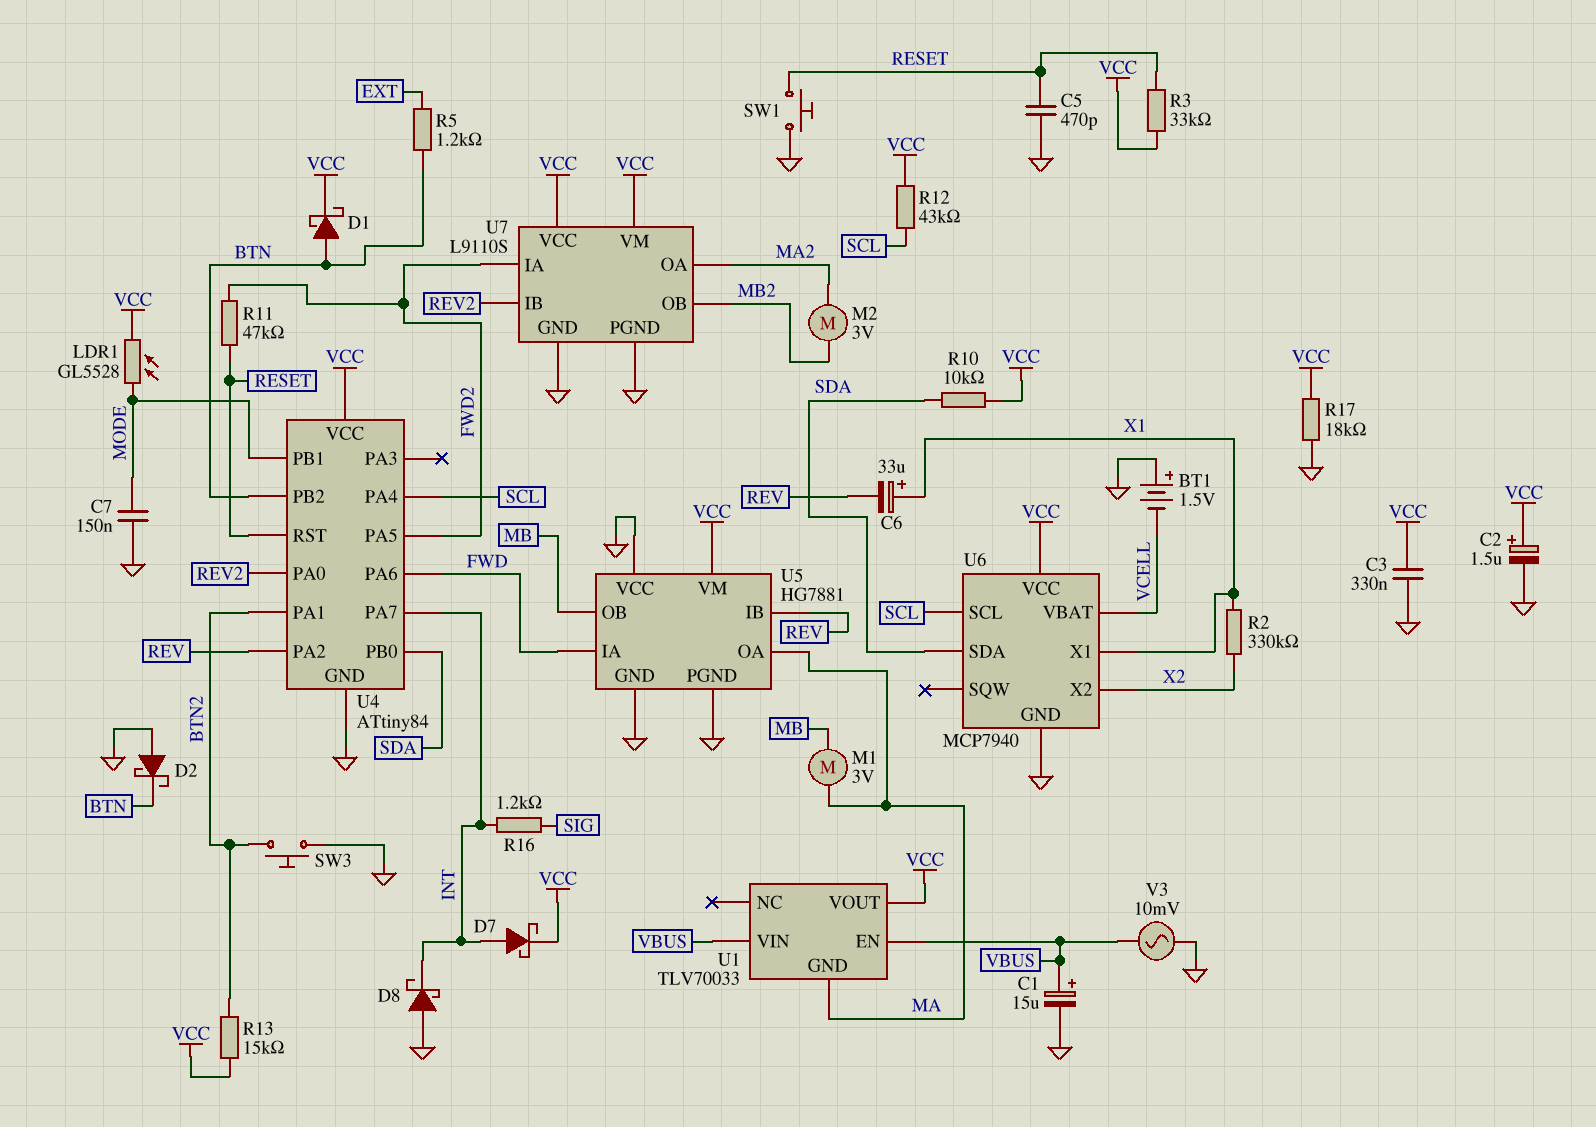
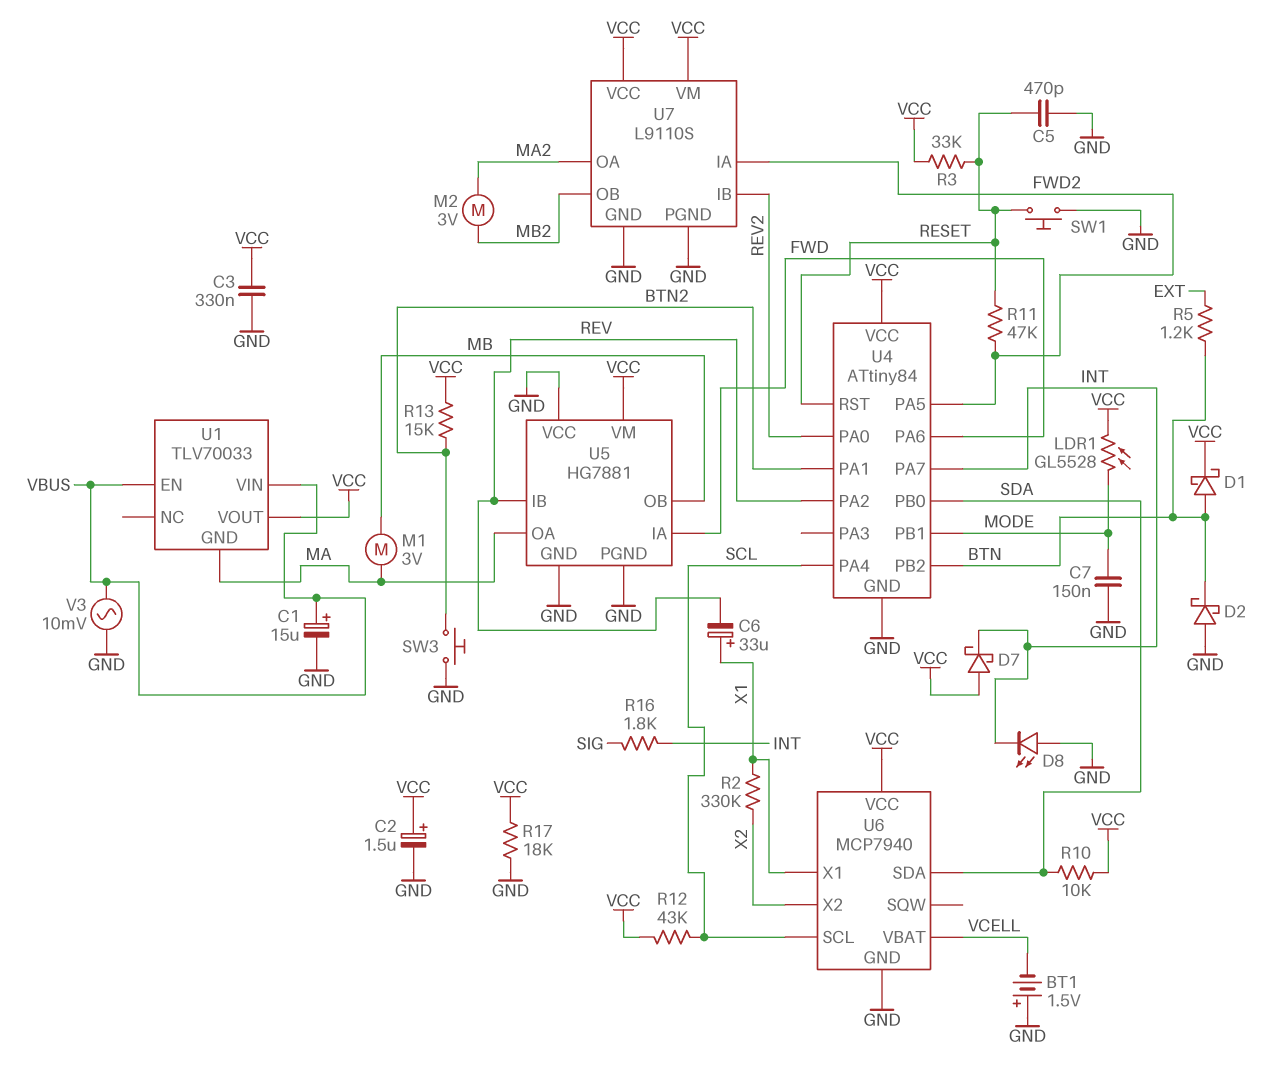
D7: schottky (A INT, K VCC) -> schottky (A VCC, K INT)
D8: schottky (A GND, K INT) -> LED (A GND, K INT)
R16: 1.2k (INT, SIG) -> 1.8k (INT, SIG)

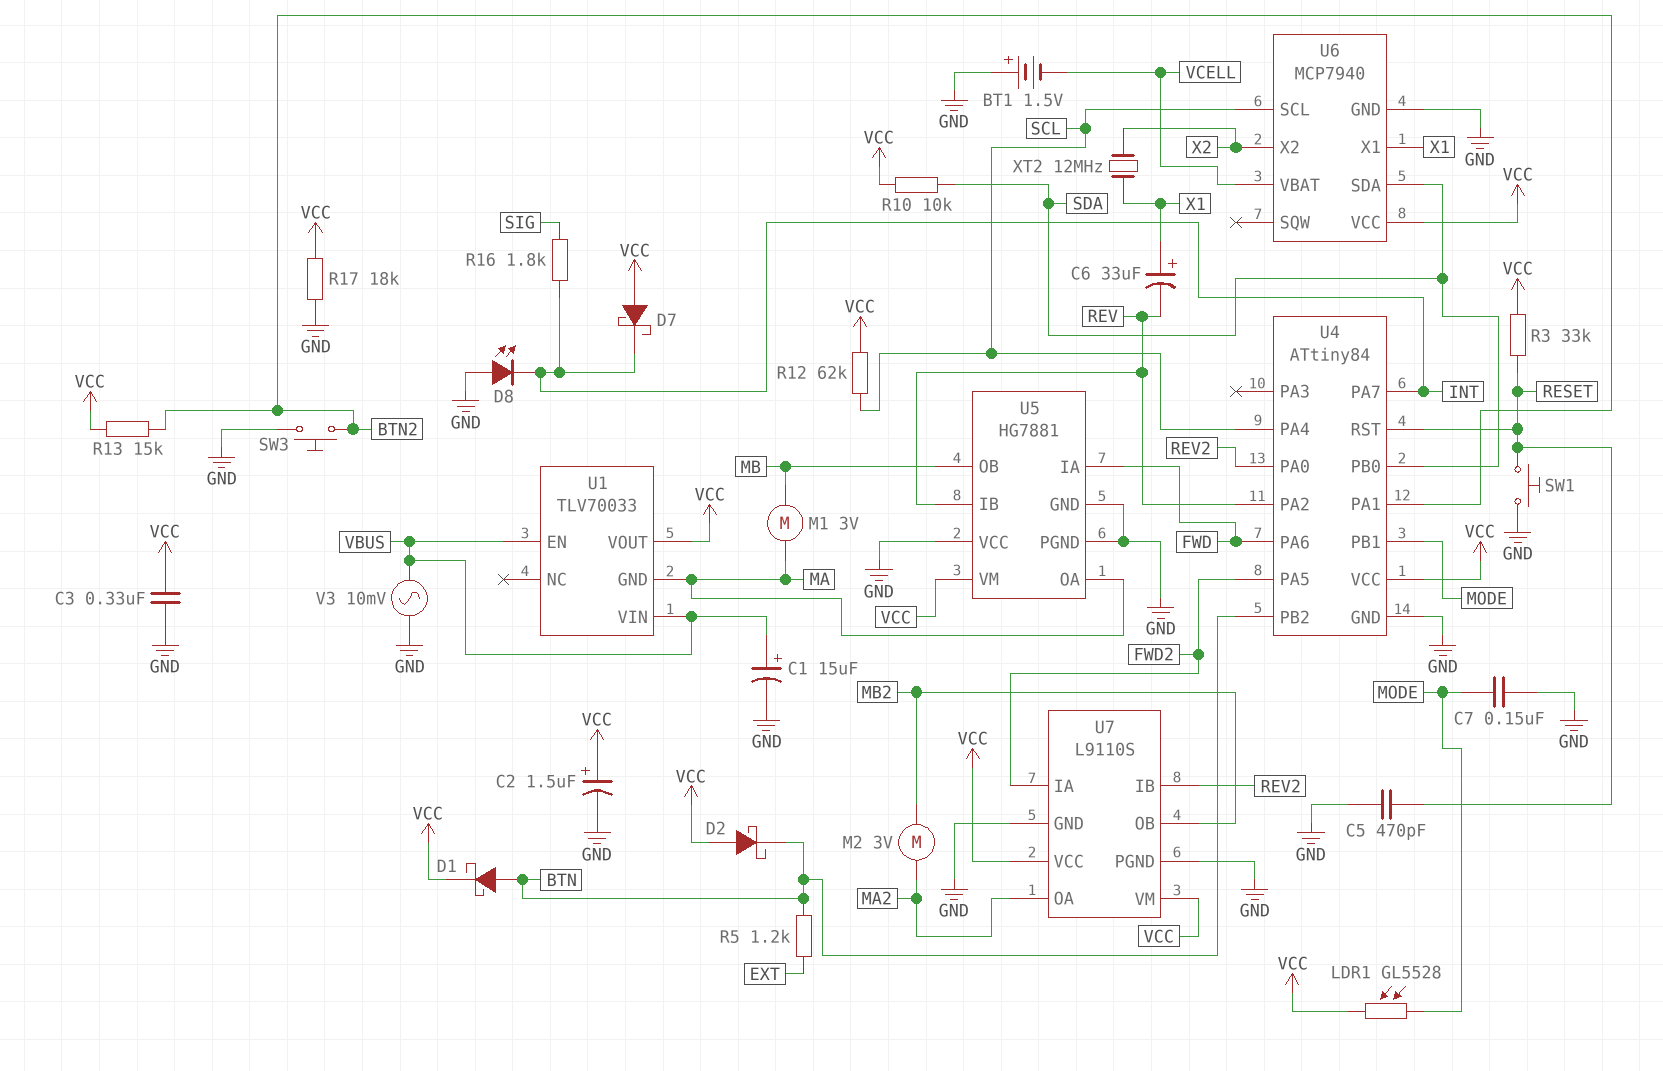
D2: schottky (A GND, K BTN) -> schottky (A VCC, K BTN)
R2: 330k (X1, X2) -> none
R11: 47k (FWD2, RESET) -> none
R12: 43k (SCL, VCC) -> 62k (SCL, VCC)
XT2: none -> 12MHz (X1, X2)

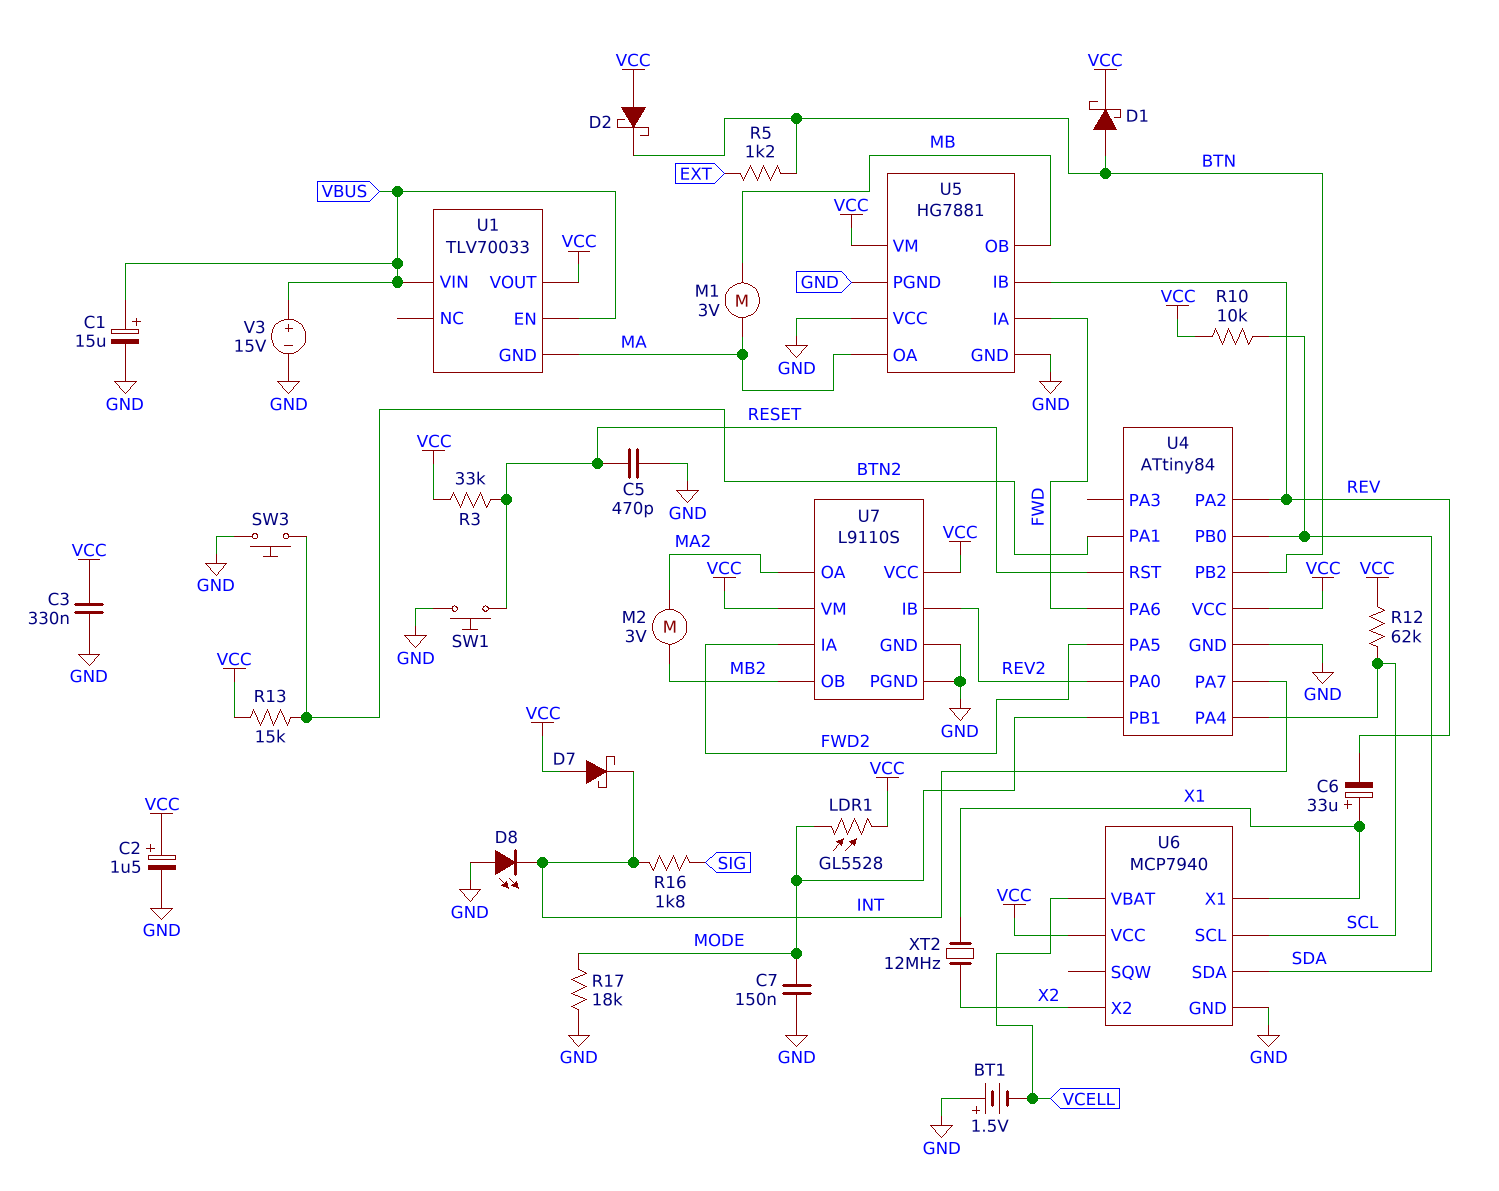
R17: 18k (GND, VCC) -> 18k (GND, MODE)
V3: AC 10mV (GND, VBUS) -> 15V (plus VBUS, minus GND)

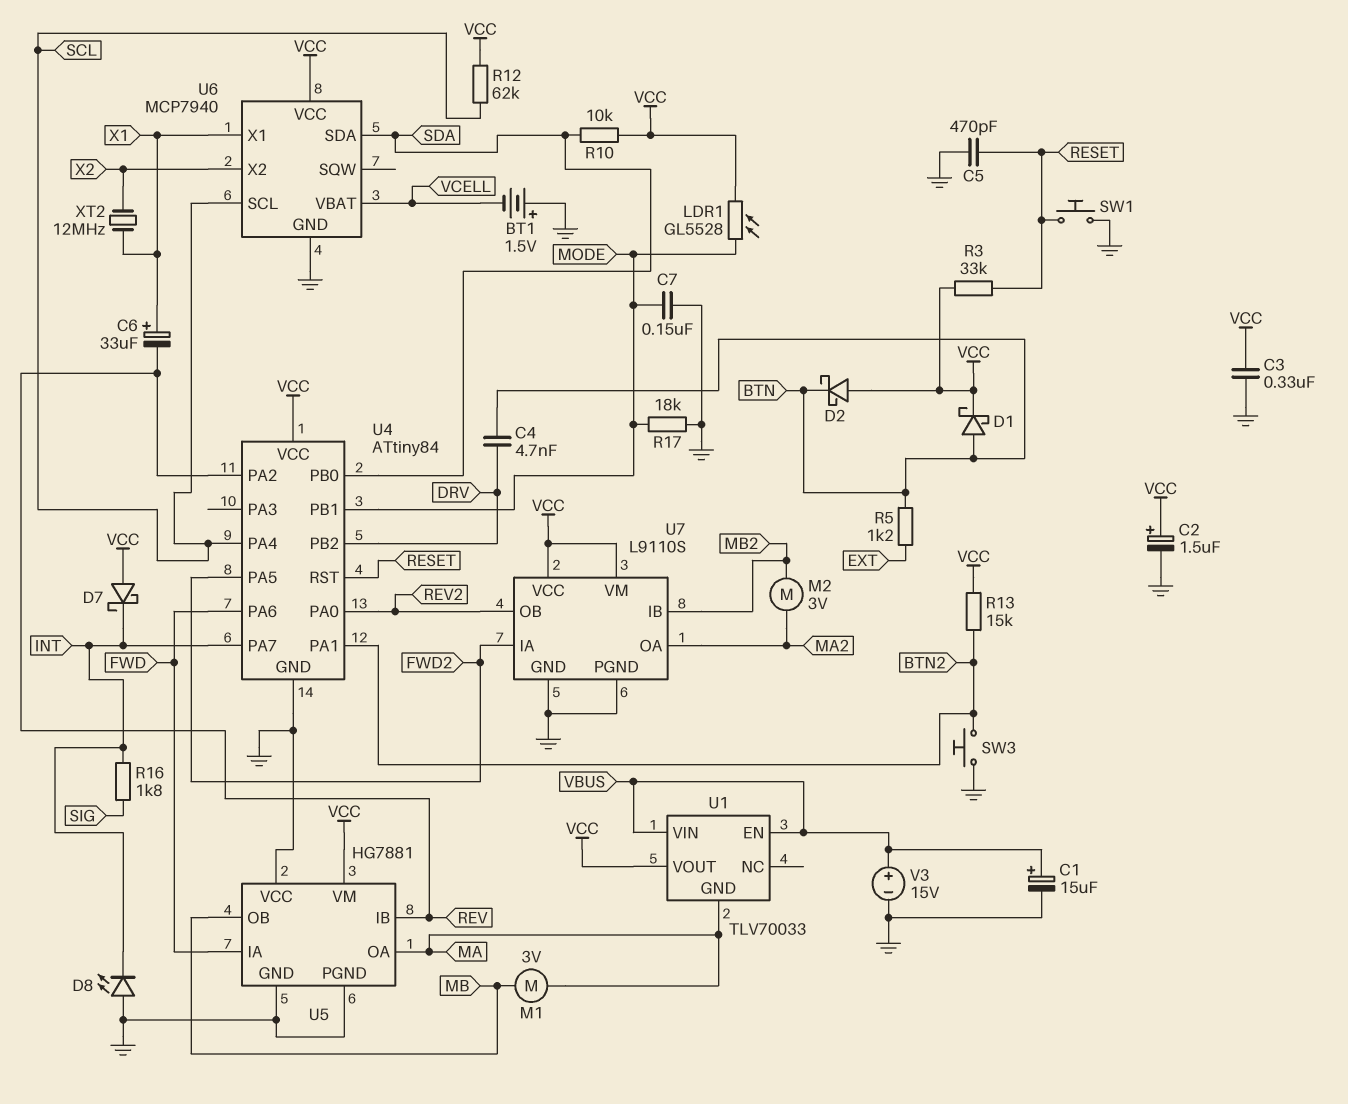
C4: none -> 4.7nF (BTN, DRV)
U4 pin PB2: BTN -> DRV
U7 pin IB: REV2 -> MB2
U7 pin OB: MB2 -> REV2

